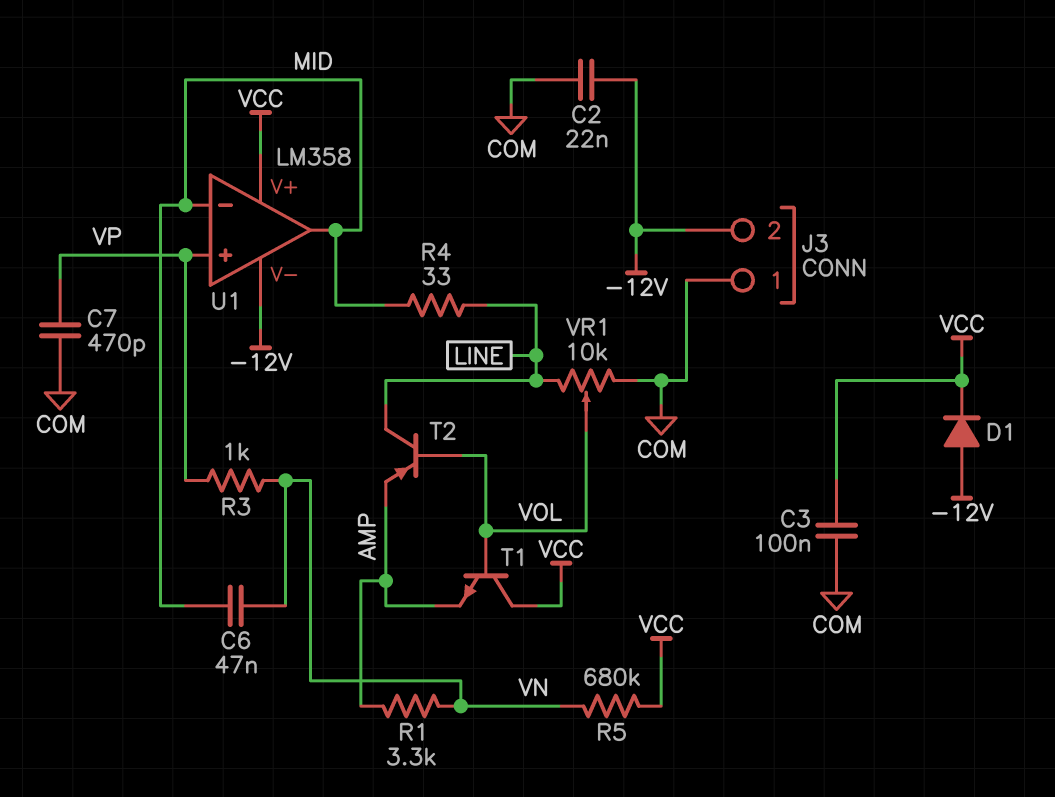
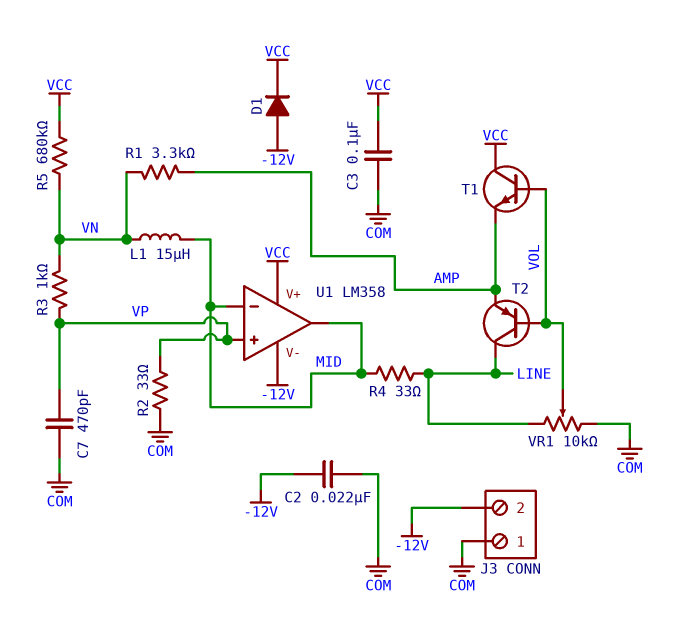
C6: 47nF (MID, VN) -> none
L1: none -> 15uH (MID, VN)
R2: none -> 33 (COM, VP)

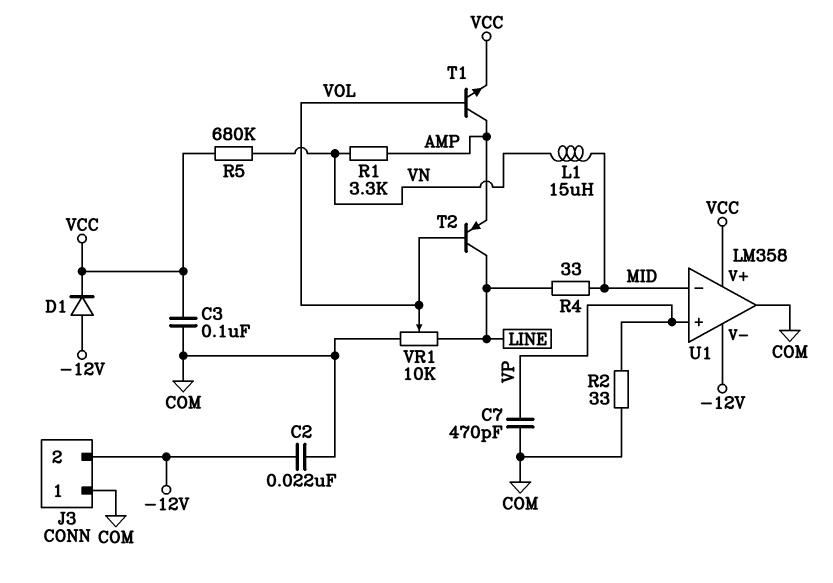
R3: 1k (VN, VP) -> none
T1: NPN (B VOL, C VCC, E AMP) -> NPN (B VOL, C AMP, E VCC)
U1 pin out: MID -> COM

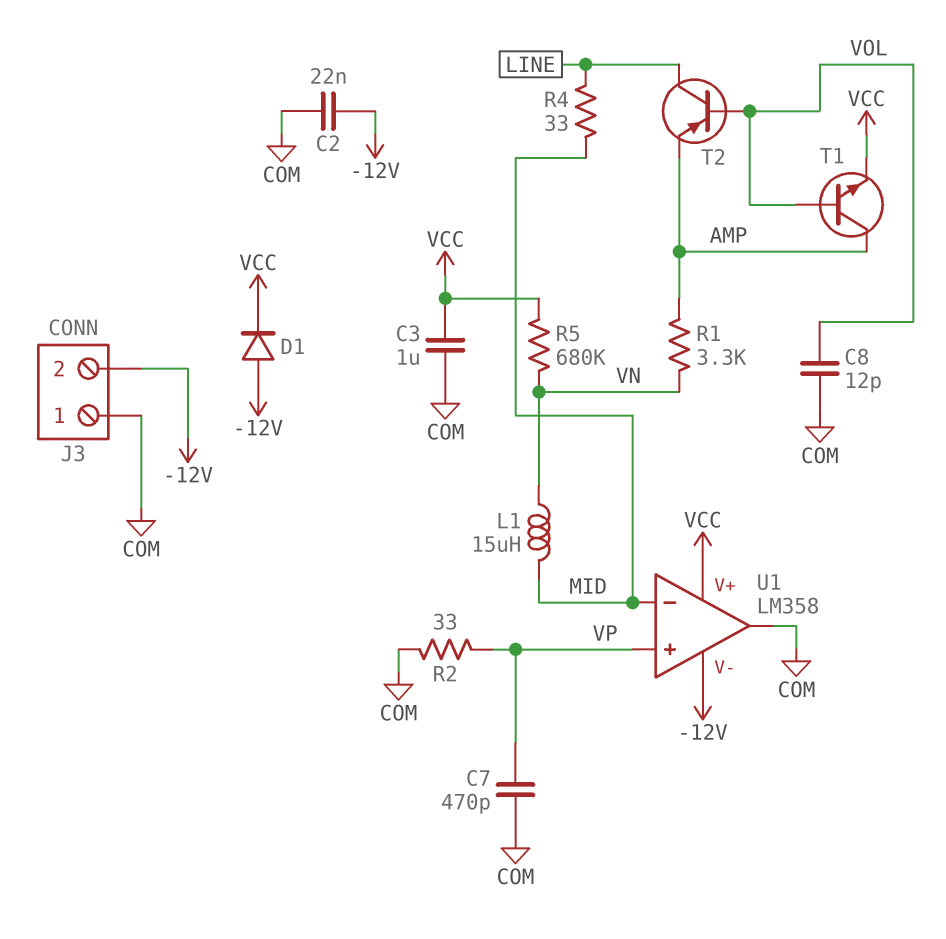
C3: 100nF (COM, VCC) -> 1uF (COM, VCC)
C8: none -> 12pF (COM, VOL)
VR1: 10k (COM, LINE, wiper VOL) -> none

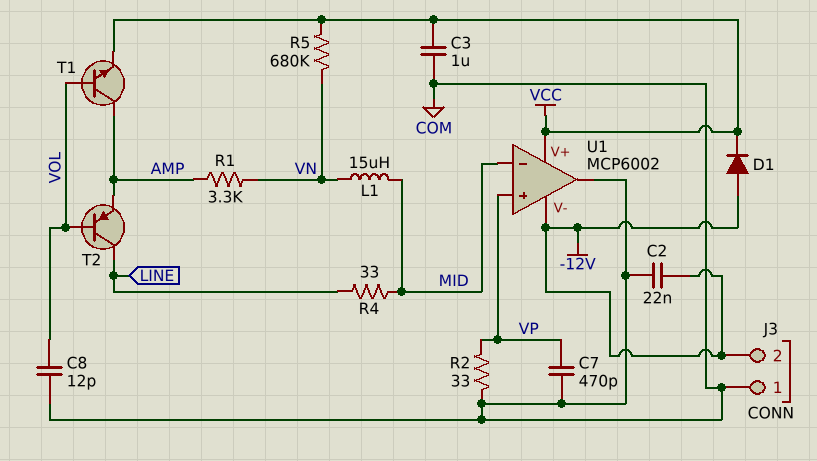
U1: LM358 -> MCP6002

